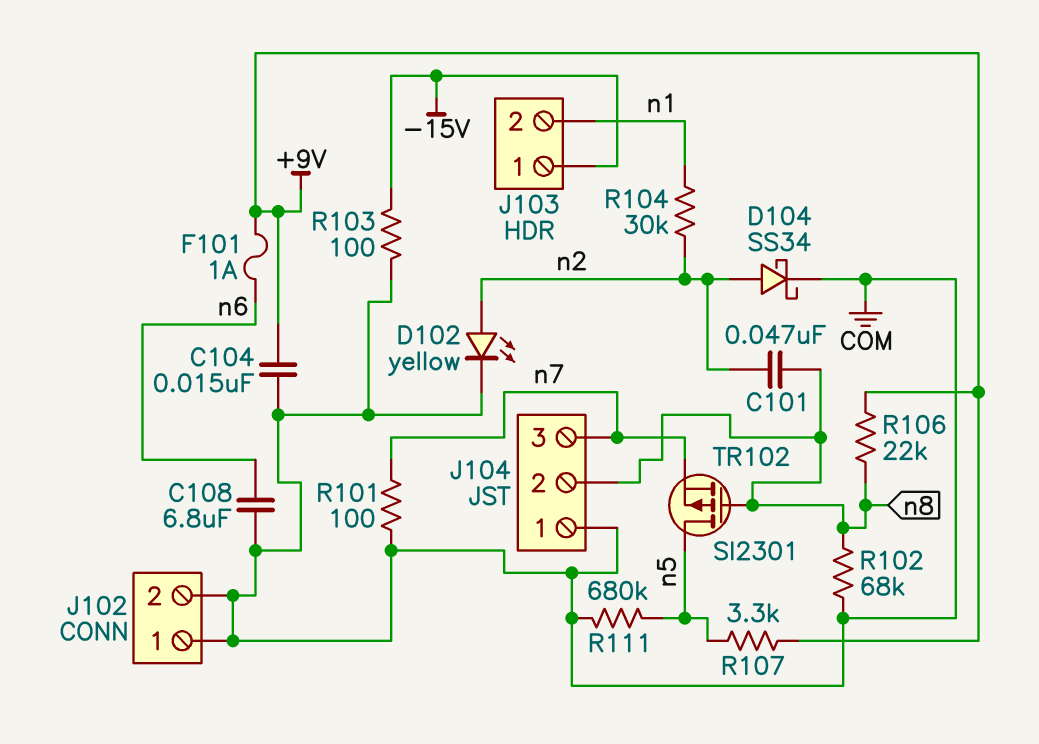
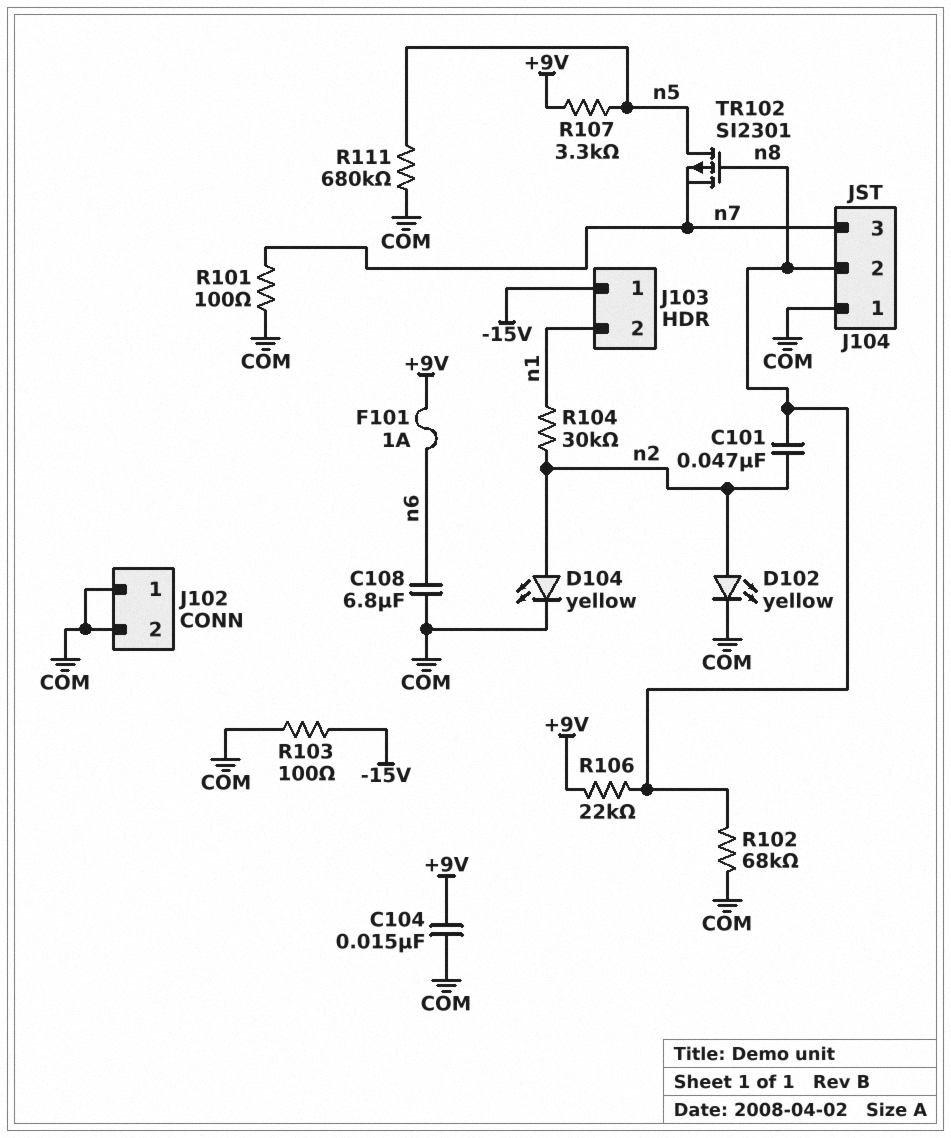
D104: schottky SS34 (A n2, K COM) -> LED yellow (A n2, K COM)

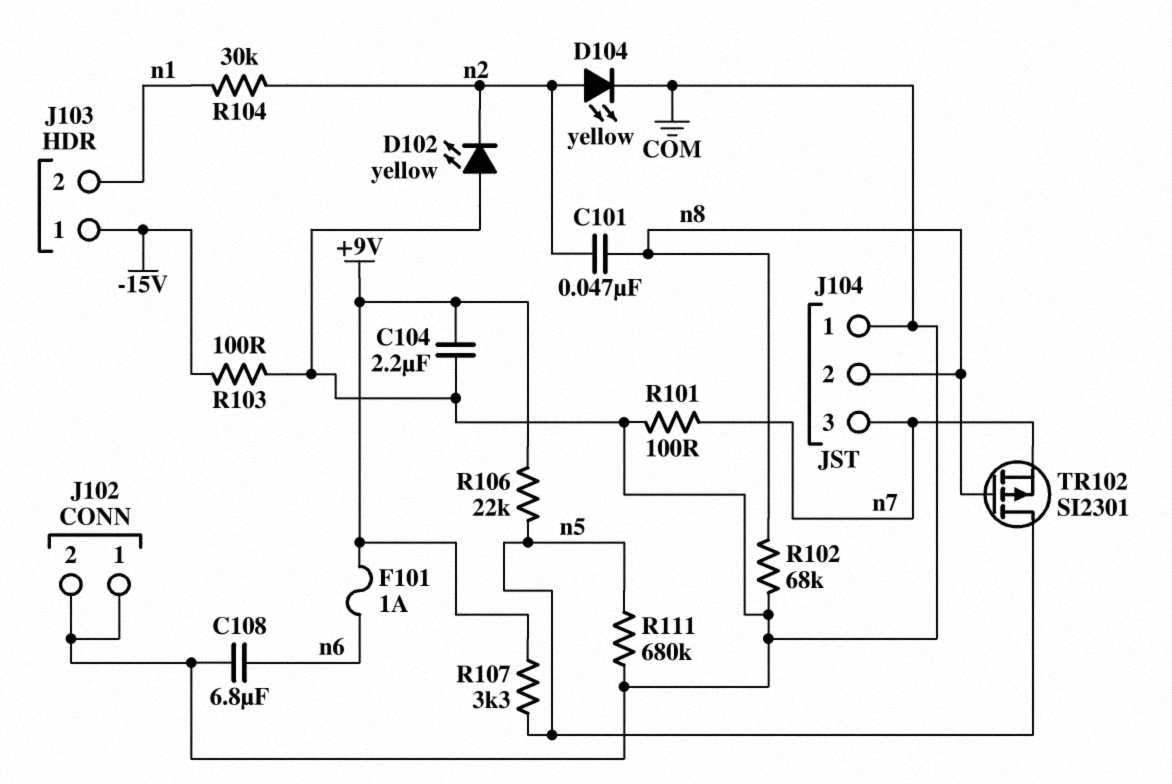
C104: 15nF (+9V, COM) -> 2.2uF (+9V, COM)
D102: LED yellow (A n2, K COM) -> LED yellow (A COM, K n2)
R106: 22k (+9V, n8) -> 22k (+9V, n5)

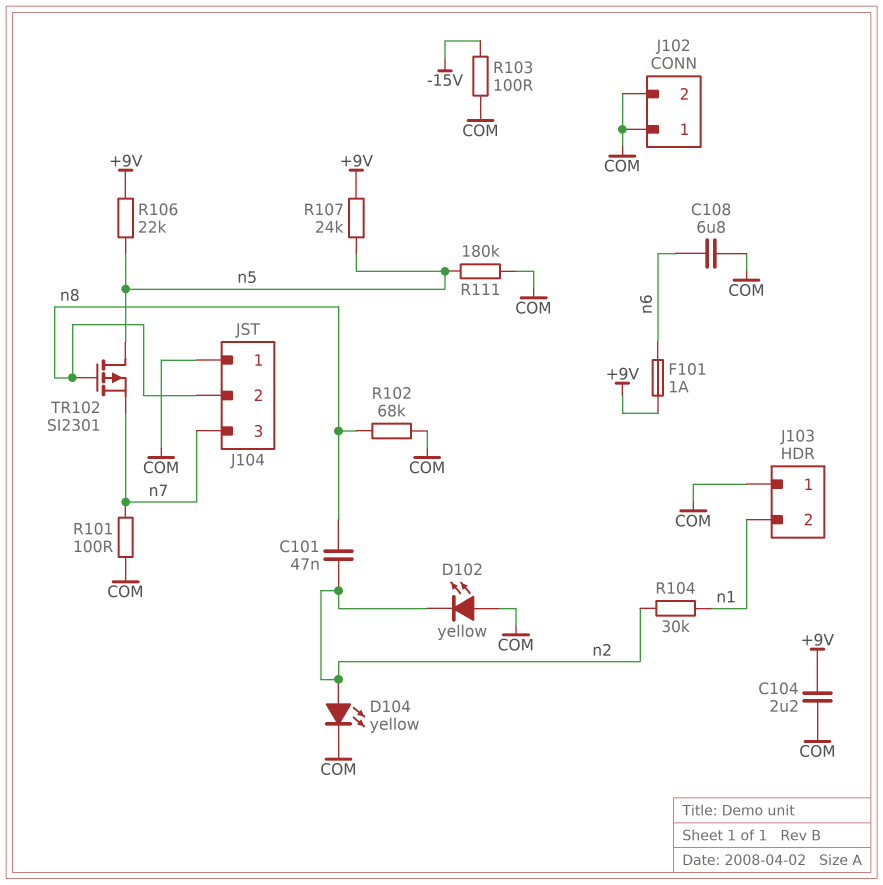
J103 pin 1: -15V -> COM
R107: 3.3k (+9V, n5) -> 24k (+9V, n5)
R111: 680k (COM, n5) -> 180k (COM, n5)

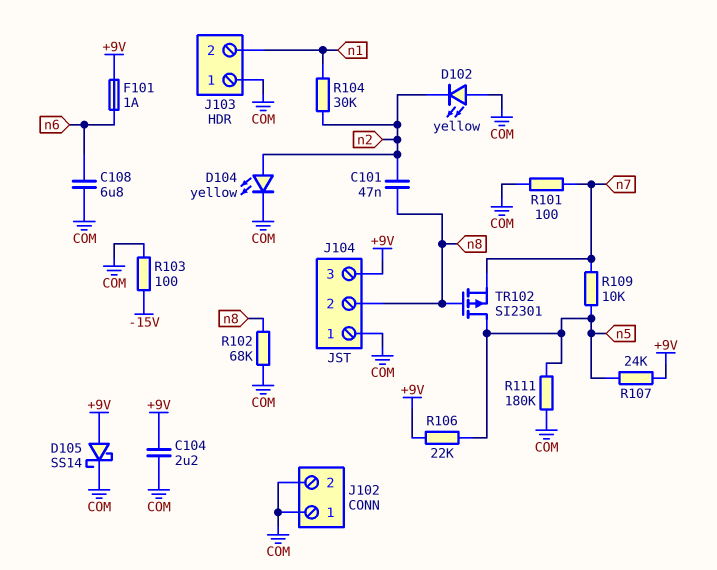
D105: none -> schottky SS14 (A +9V, K COM)
J104 pin 3: n7 -> +9V
R109: none -> 10k (n5, n7)

